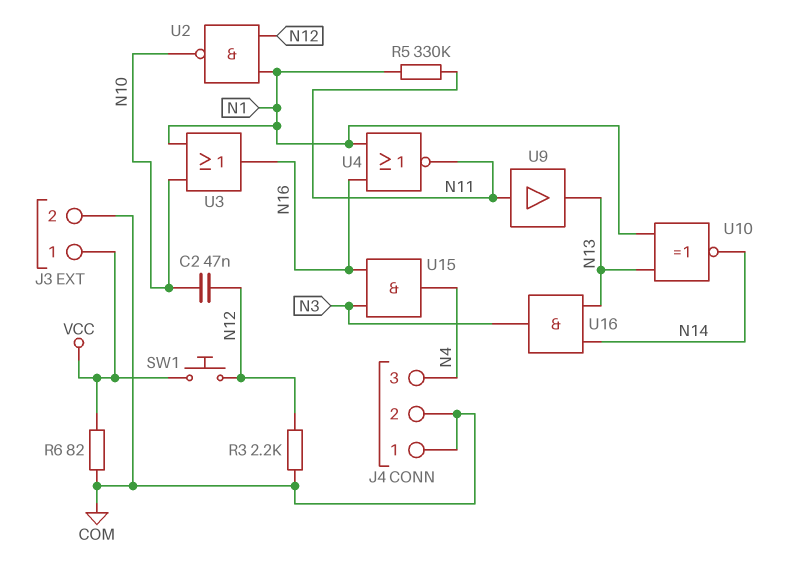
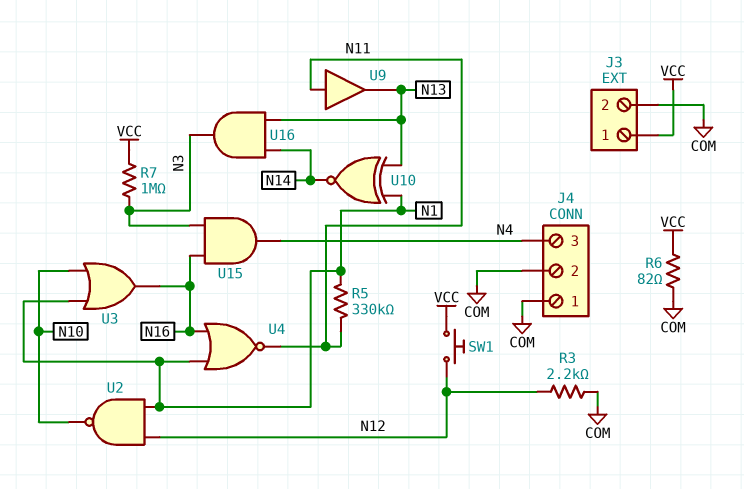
C2: 47nF (N10, N12) -> none
R7: none -> 1M (N3, VCC)

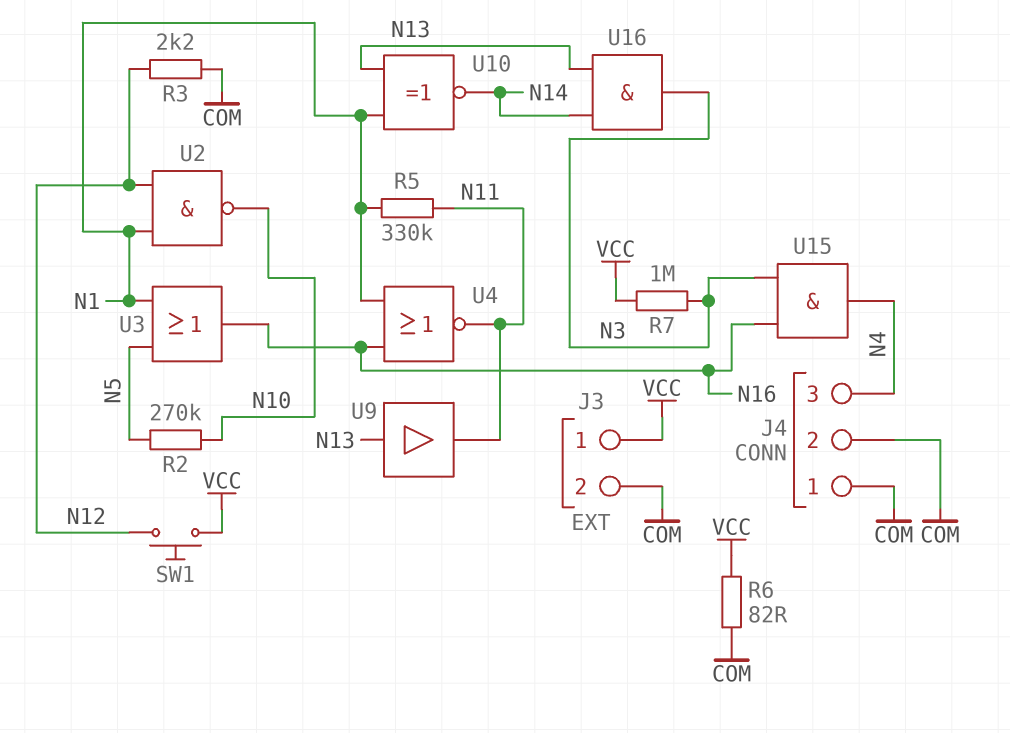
R2: none -> 270k (N5, N10)
U3: OR (in N1, in N10, out N16) -> OR (in N1, in N5, out N16)
U9: buffer (in N11, out N13) -> buffer (in N13, out N11)

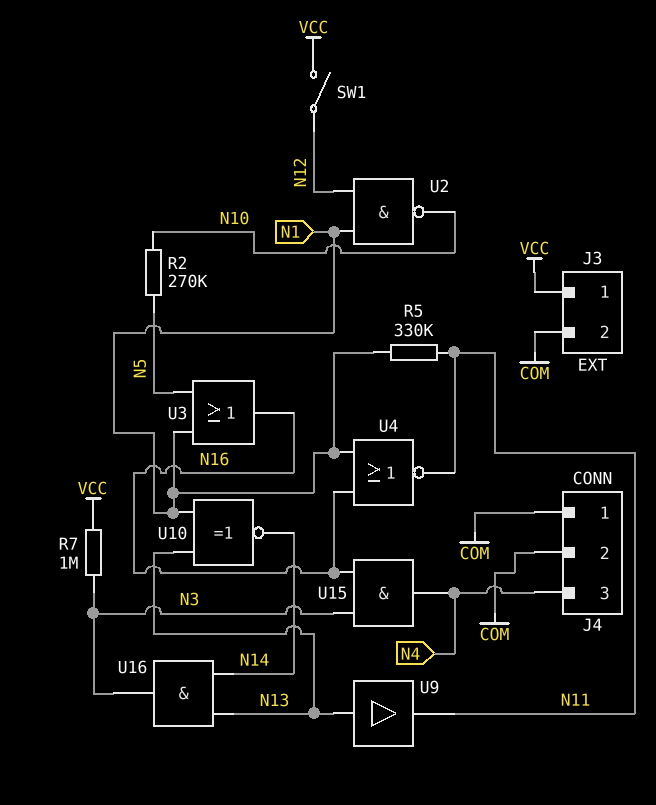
R3: 2.2k (COM, N12) -> none
R6: 82 (COM, VCC) -> none
SW1: button (N12, VCC) -> switch (N12, VCC)

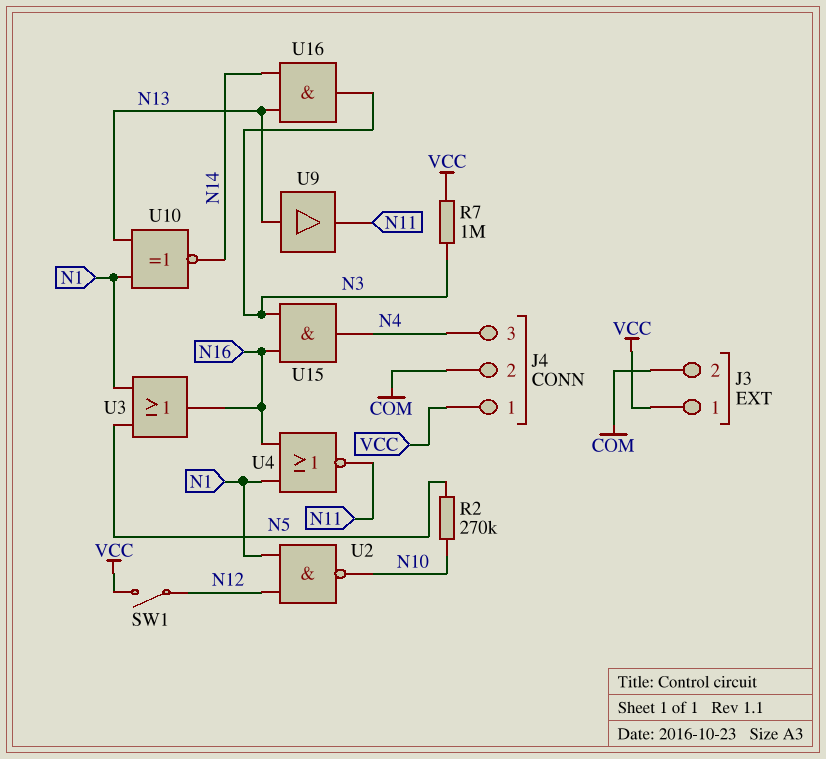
J4 pin 1: COM -> VCC
R5: 330k (N1, N11) -> none

